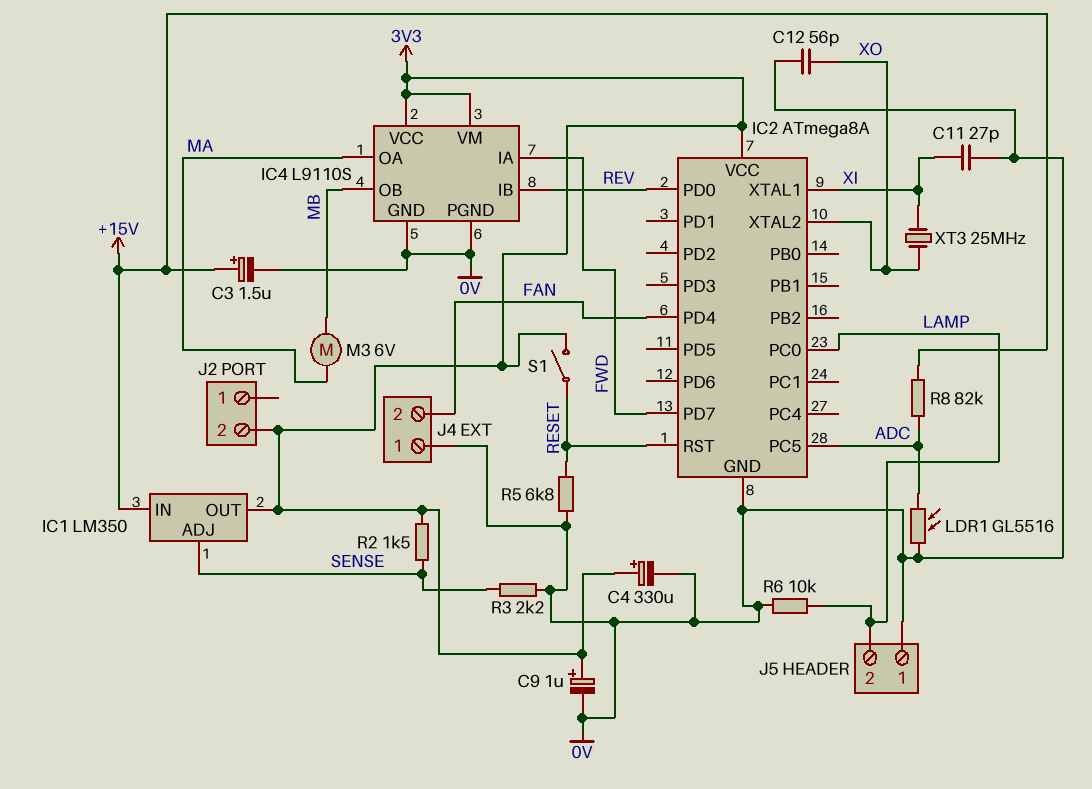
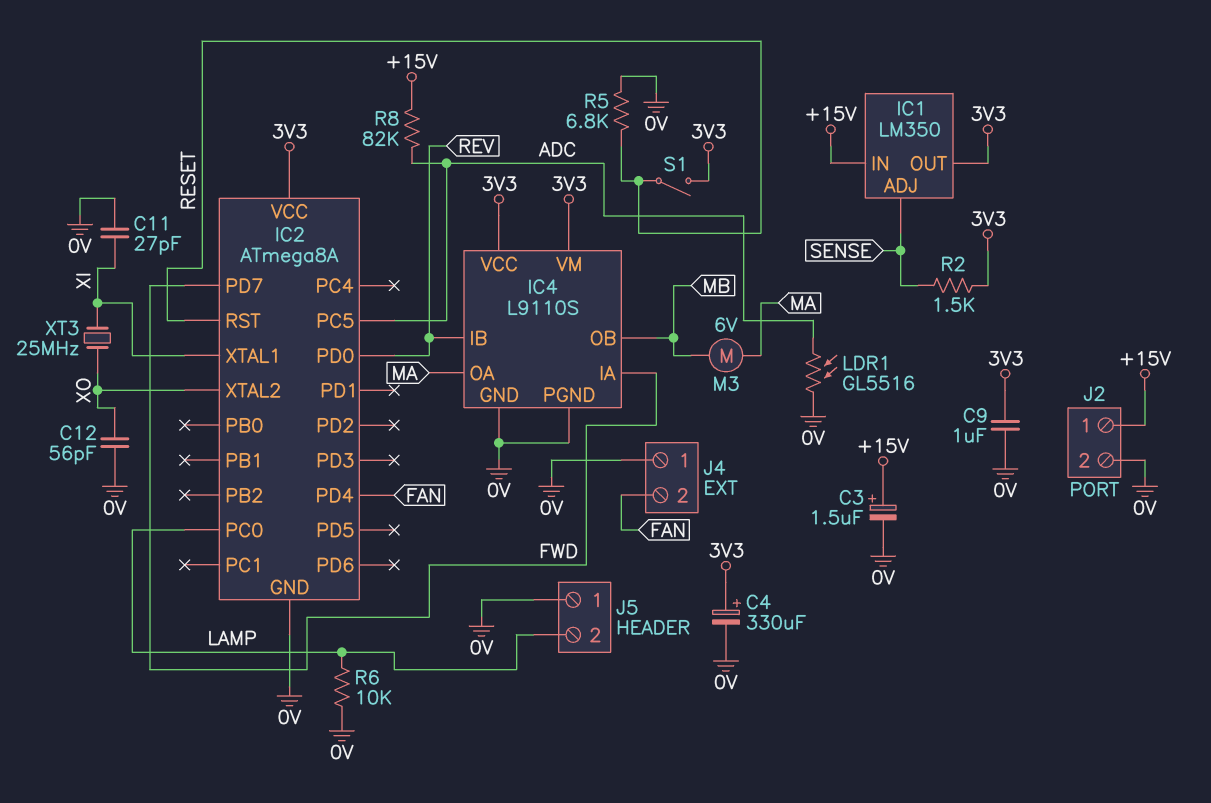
C9: 1uF (plus 3V3, minus 0V) -> 1uF (0V, 3V3)
J2 pin 1: none -> +15V
J2 pin 2: 3V3 -> 0V
R3: 2.2k (0V, SENSE) -> none

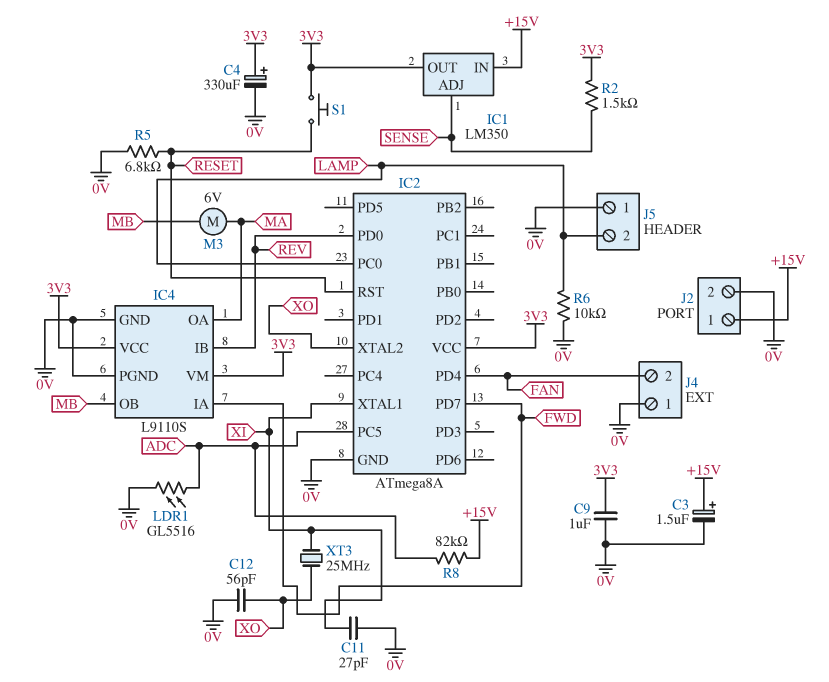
S1: switch (3V3, RESET) -> button (3V3, RESET)

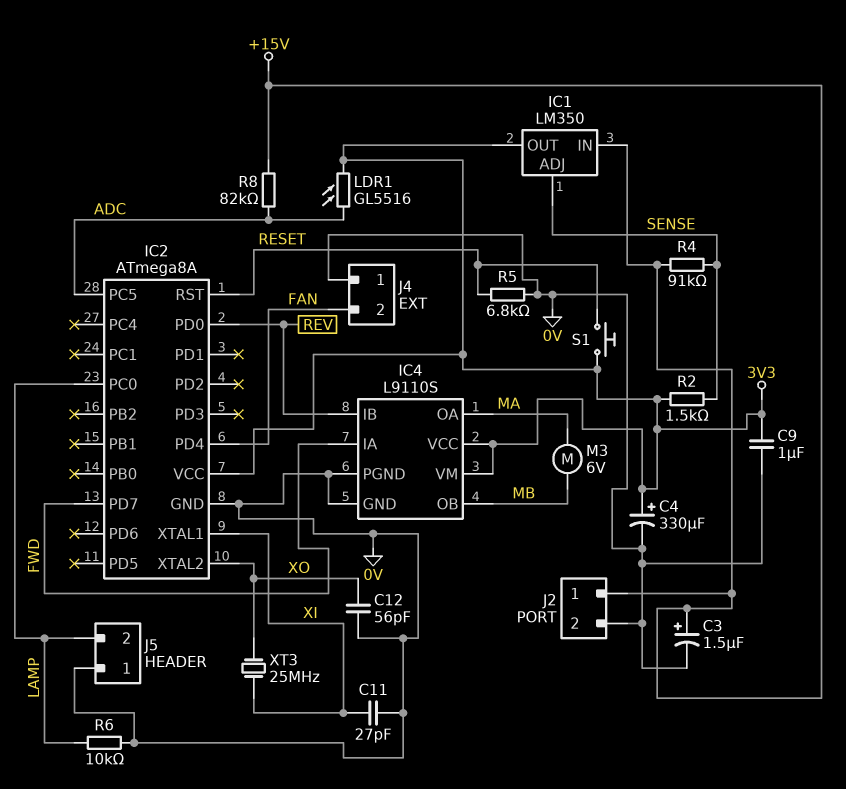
LDR1: GL5516 (0V, ADC) -> GL5516 (3V3, ADC)
R4: none -> 91k (+15V, SENSE)

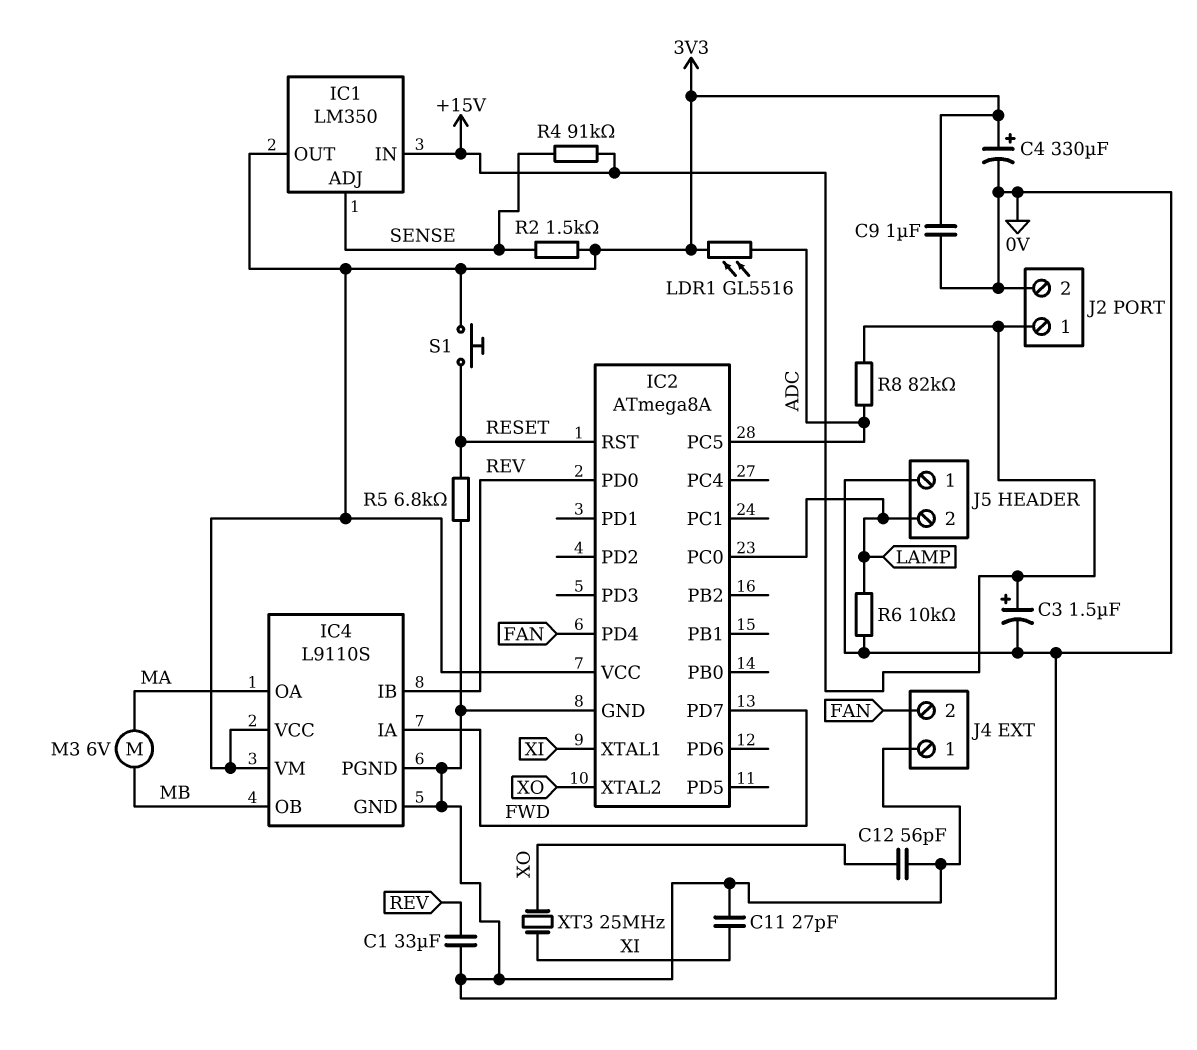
C1: none -> 33uF (0V, REV)

